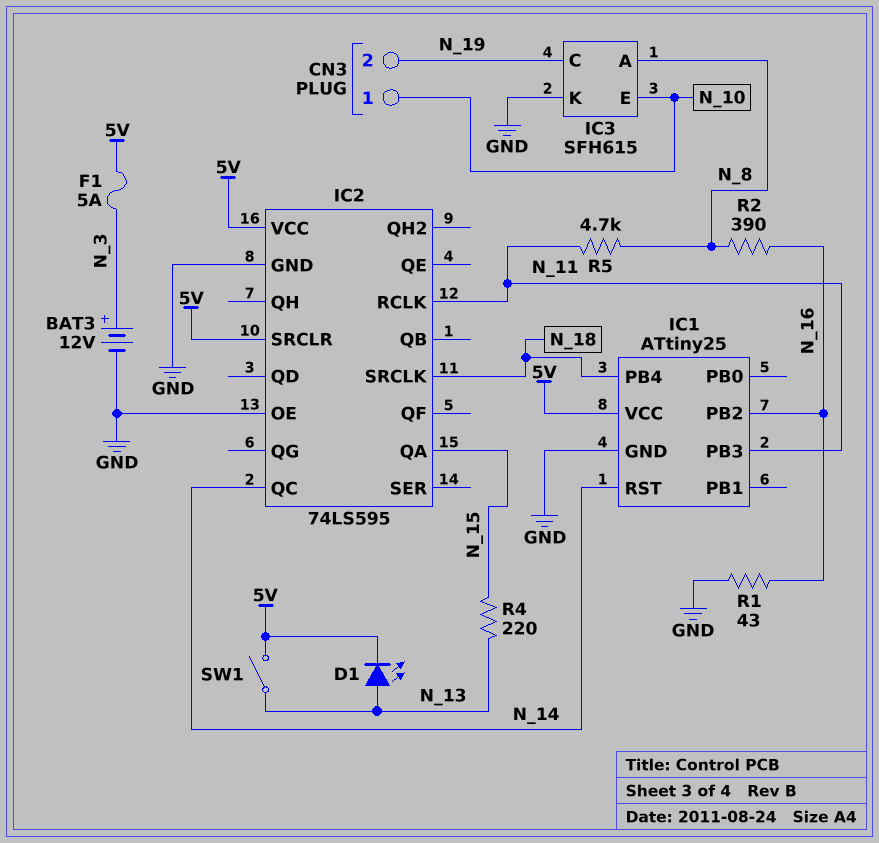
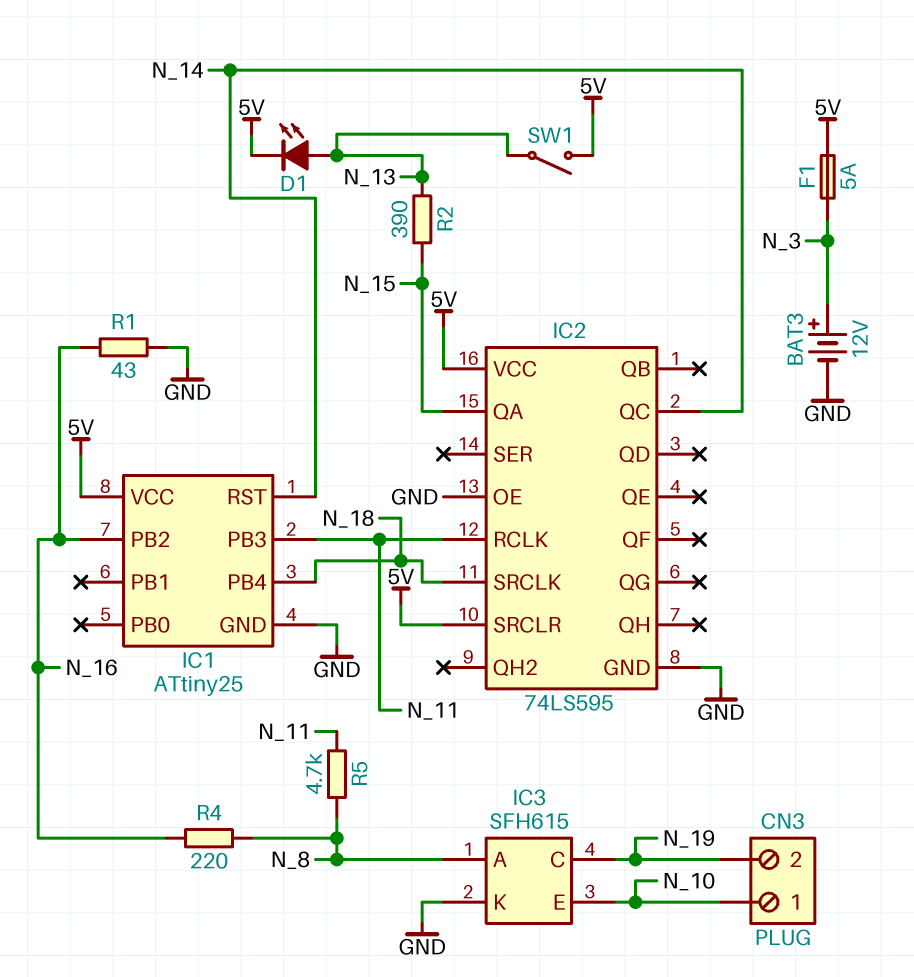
R2: 390 (N_8, N_16) -> 390 (N_13, N_15)
R4: 220 (N_13, N_15) -> 220 (N_8, N_16)

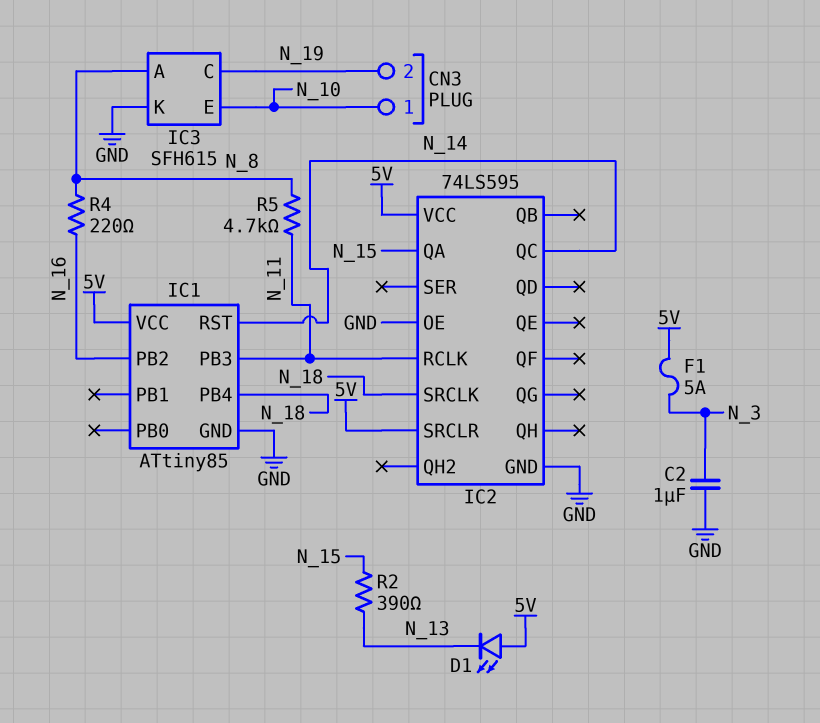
BAT3: 12V (plus N_3, minus GND) -> none
C2: none -> 1uF (GND, N_3)
D1: LED (A N_13, K 5V) -> LED (A 5V, K N_13)
IC1: ATtiny25 -> ATtiny85
R1: 43 (GND, N_16) -> none
SW1: switch (5V, N_13) -> none

